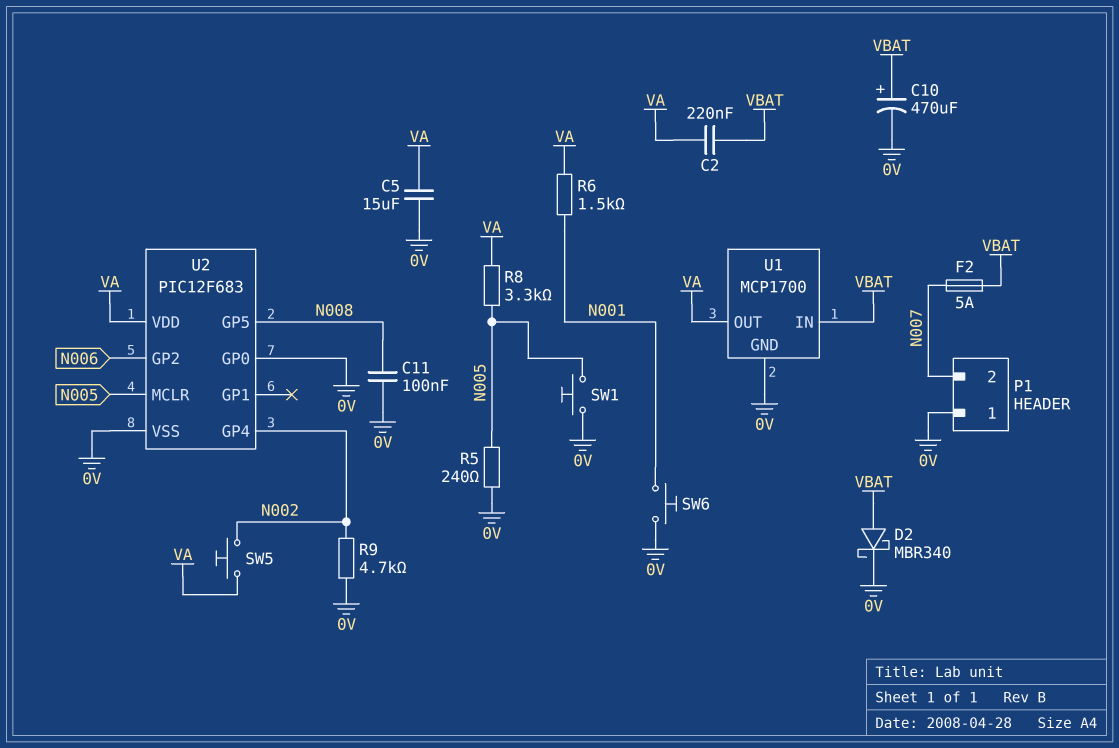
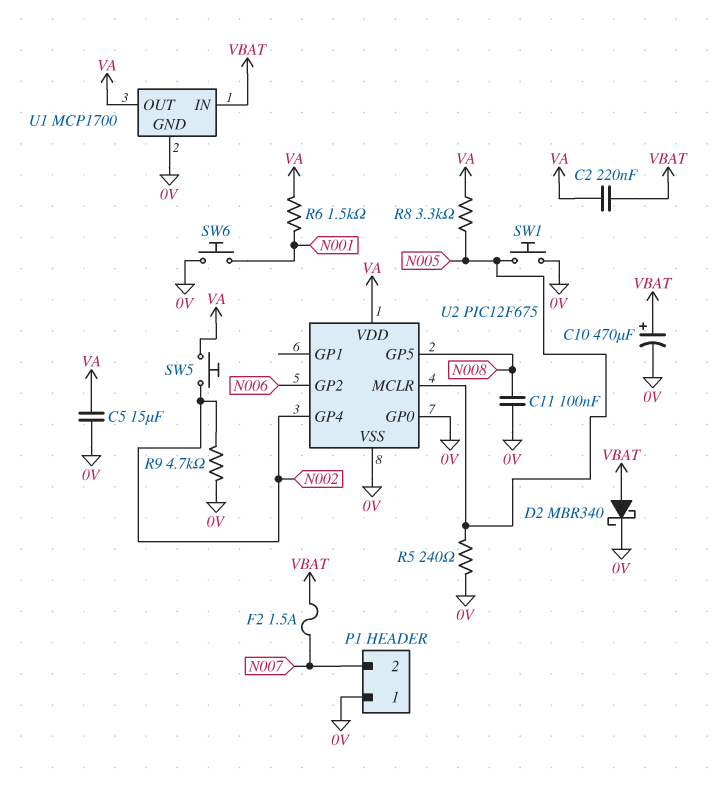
F2: 5A (N007, VBAT) -> 1.5A (N007, VBAT)
U2: PIC12F683 -> PIC12F675

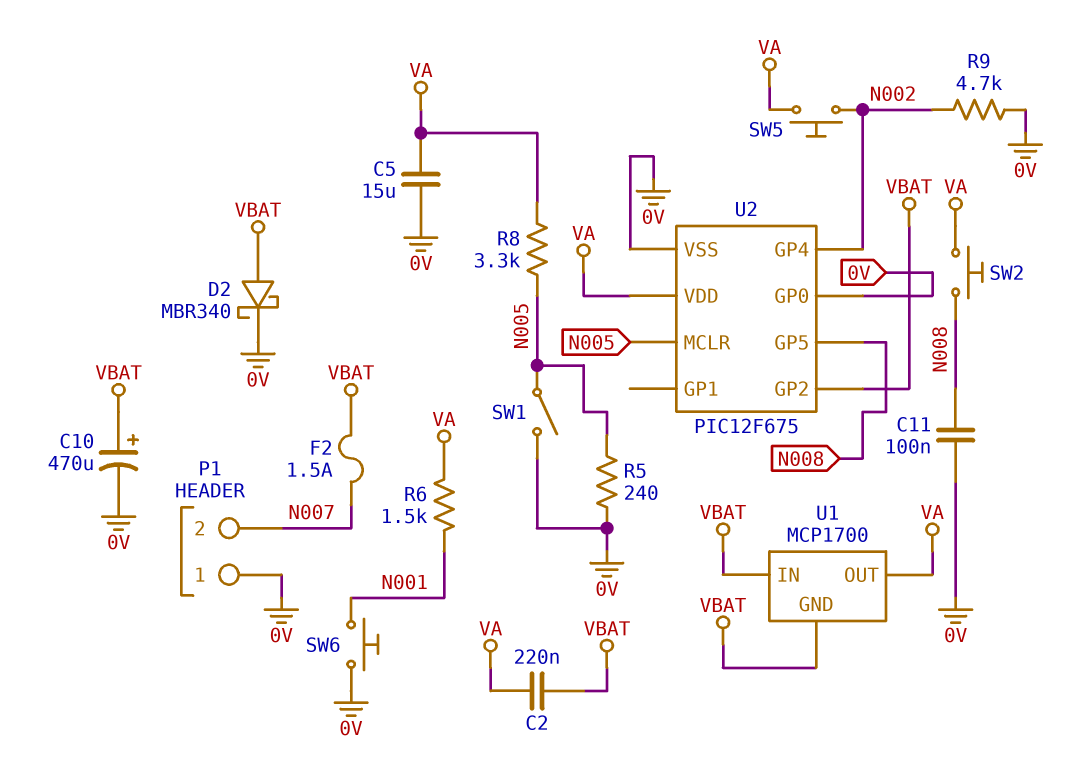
SW1: button (0V, N005) -> switch (0V, N005)
SW2: none -> button (N008, VA)
U1 pin GND: 0V -> VBAT
U2 pin GP2: N006 -> VBAT

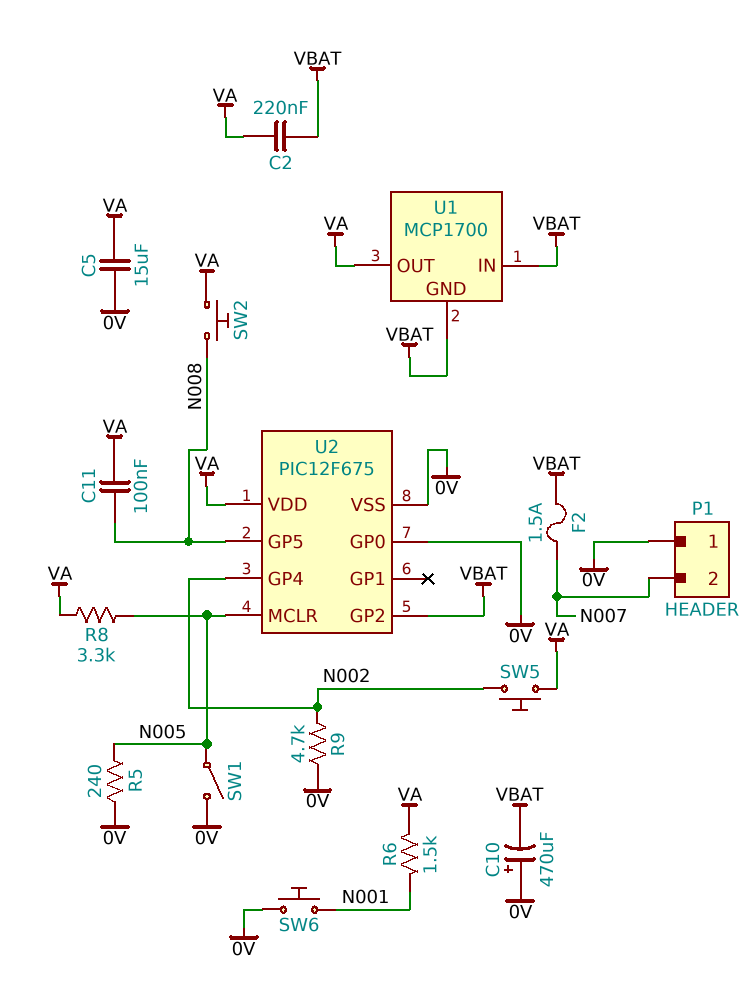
C10: 470uF (plus VBAT, minus 0V) -> 470uF (plus 0V, minus VBAT)
C11: 100nF (0V, N008) -> 100nF (N008, VA)
D2: schottky MBR340 (A VBAT, K 0V) -> none

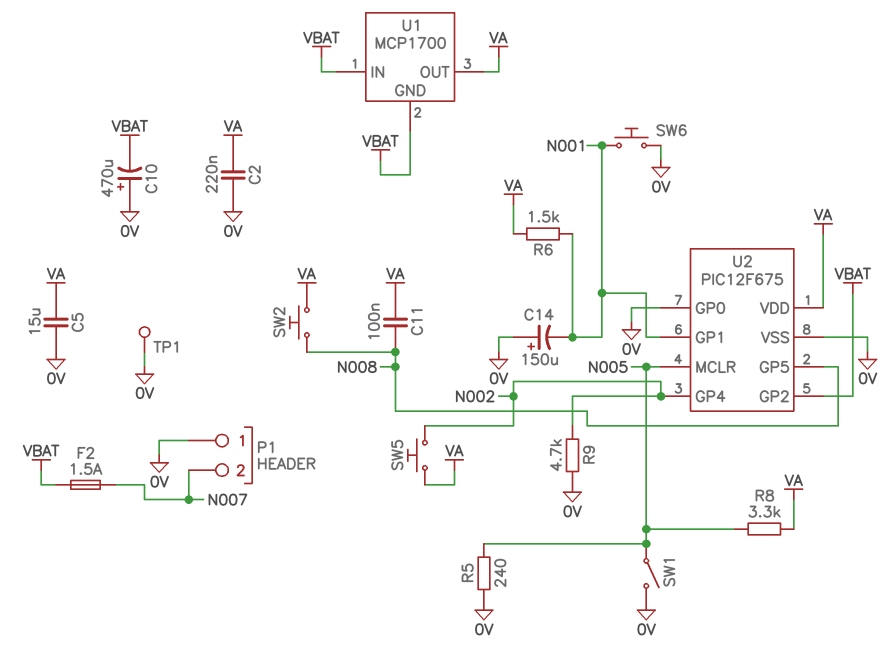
C2: 220nF (VA, VBAT) -> 220nF (0V, VA)
C14: none -> 150uF (plus 0V, minus N001)
TP1: none -> test point (0V)
U2 pin GP1: none -> N001

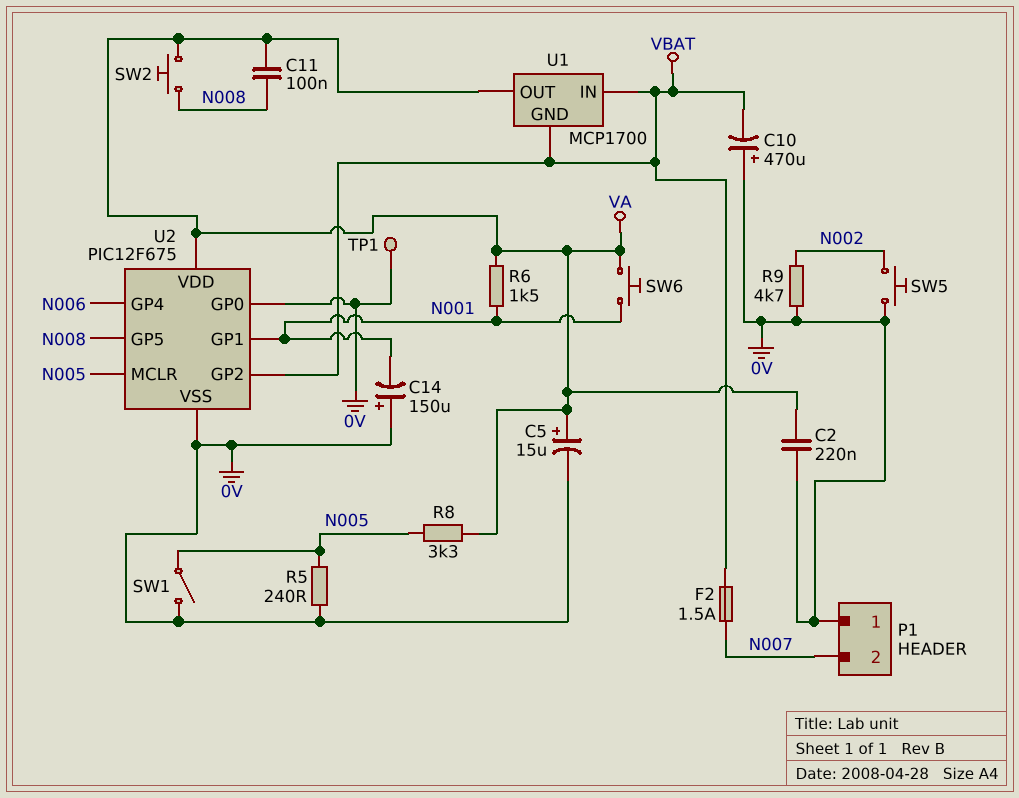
C5: 15uF (0V, VA) -> 15uF (plus VA, minus 0V)
SW5: button (N002, VA) -> button (0V, N002)
SW6: button (0V, N001) -> button (N001, VA)
U2 pin GP4: N002 -> N006

